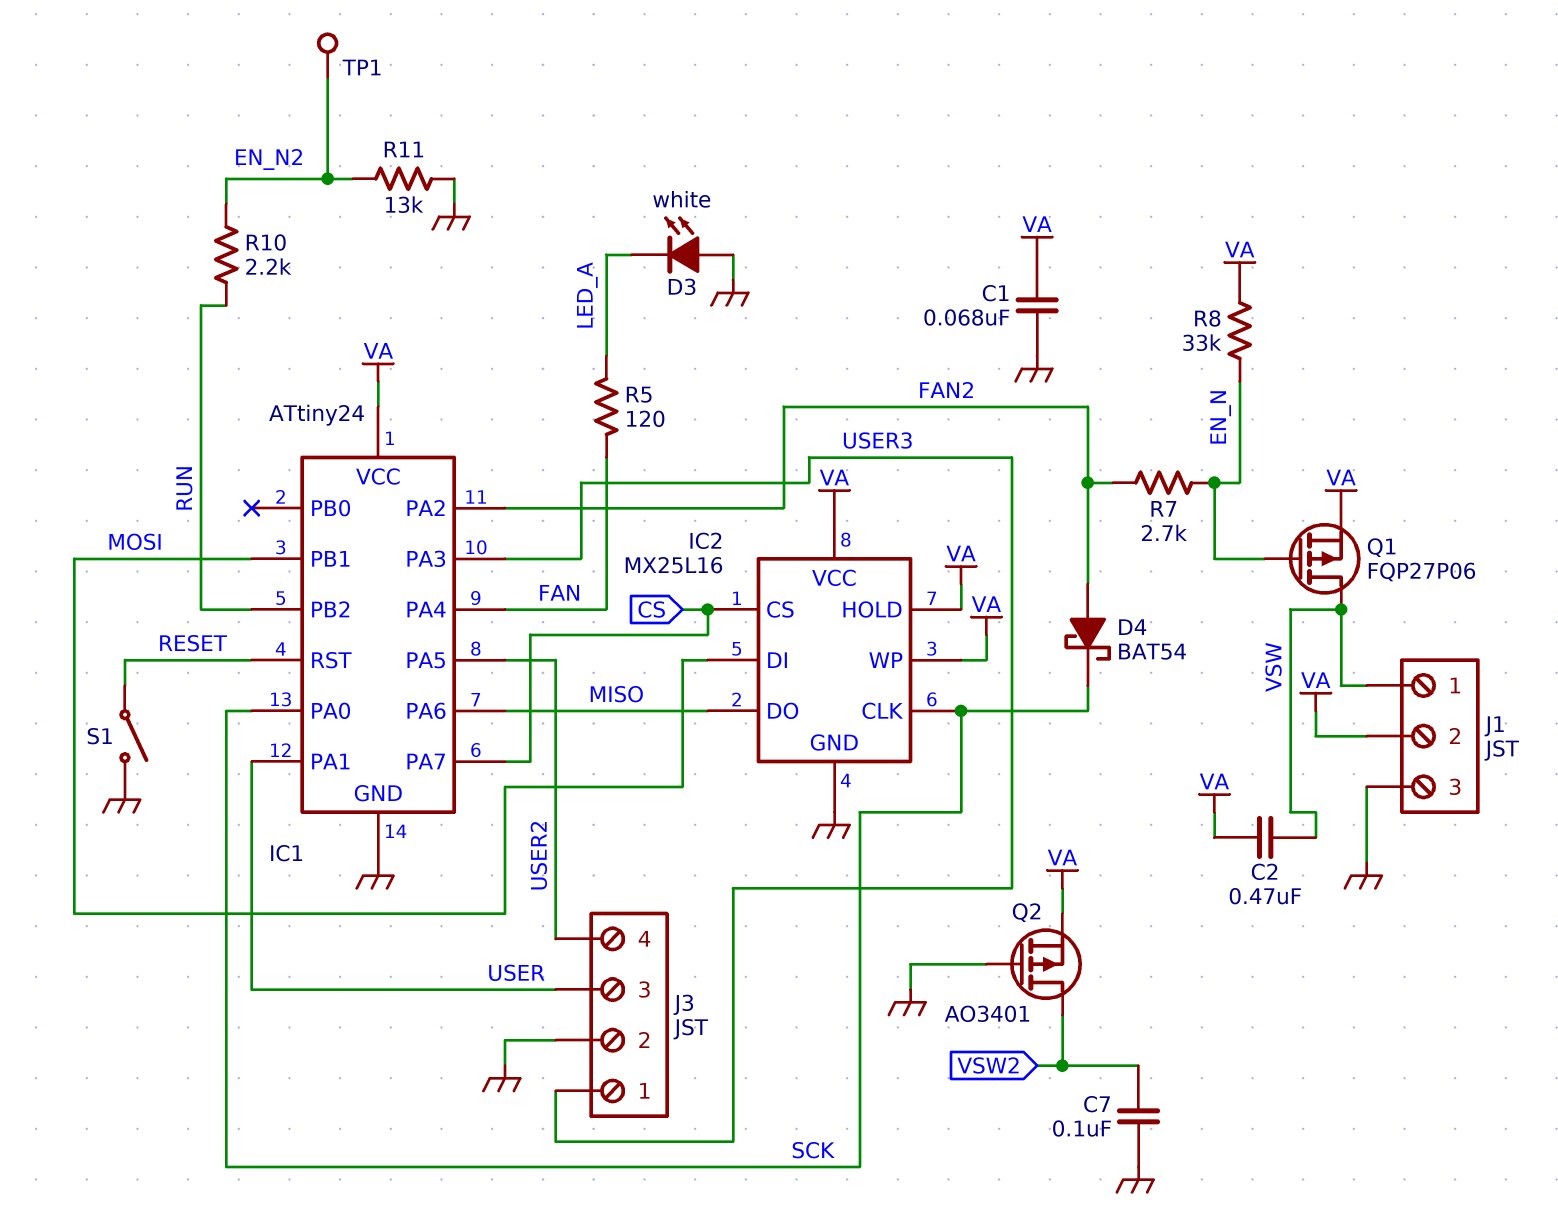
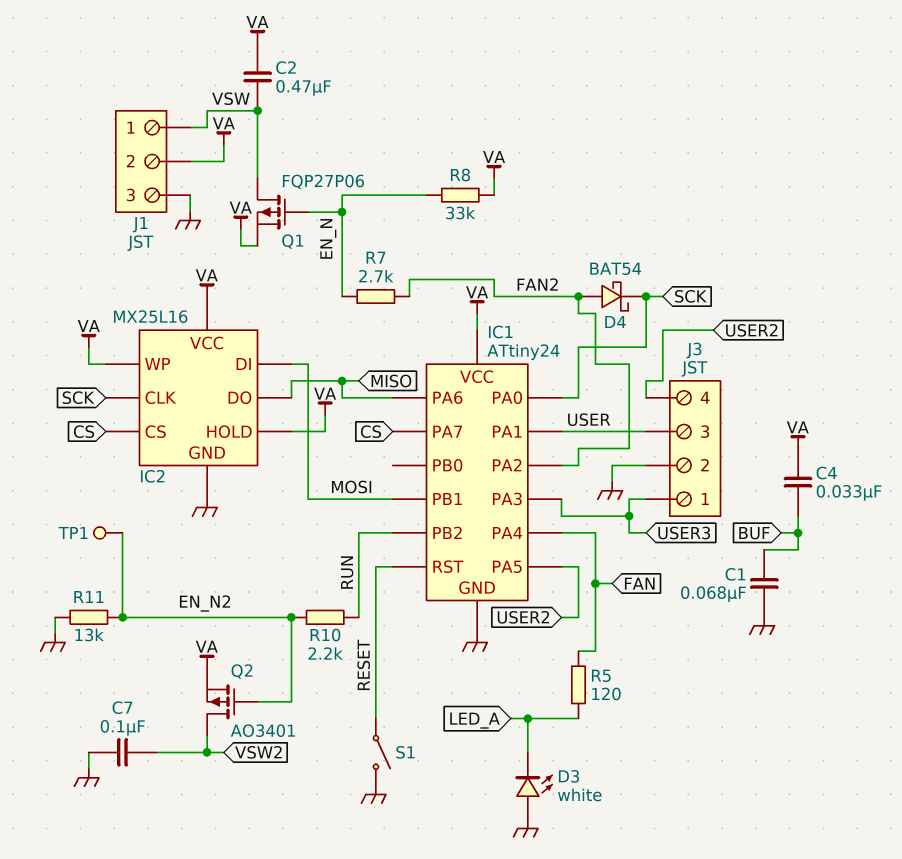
C1: 68nF (GND, VA) -> 68nF (BUF, GND)
C4: none -> 33nF (BUF, VA)
Q2: PMOS AO3401 (G GND, D VSW2, S VA) -> PMOS AO3401 (G EN_N2, D VSW2, S VA)

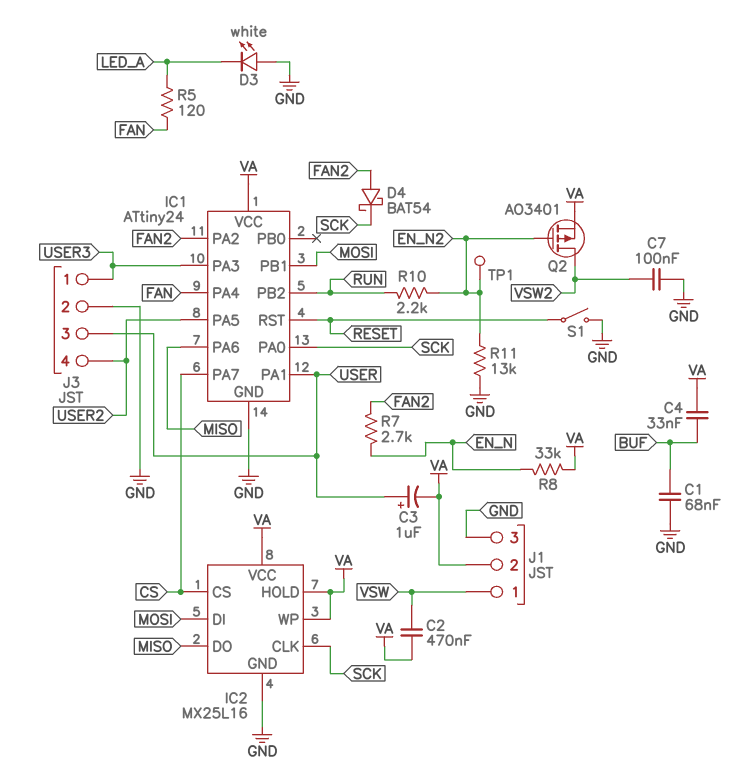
C3: none -> 1uF (plus USER, minus VA)
Q1: PMOS FQP27P06 (G EN_N, D VSW, S VA) -> none

